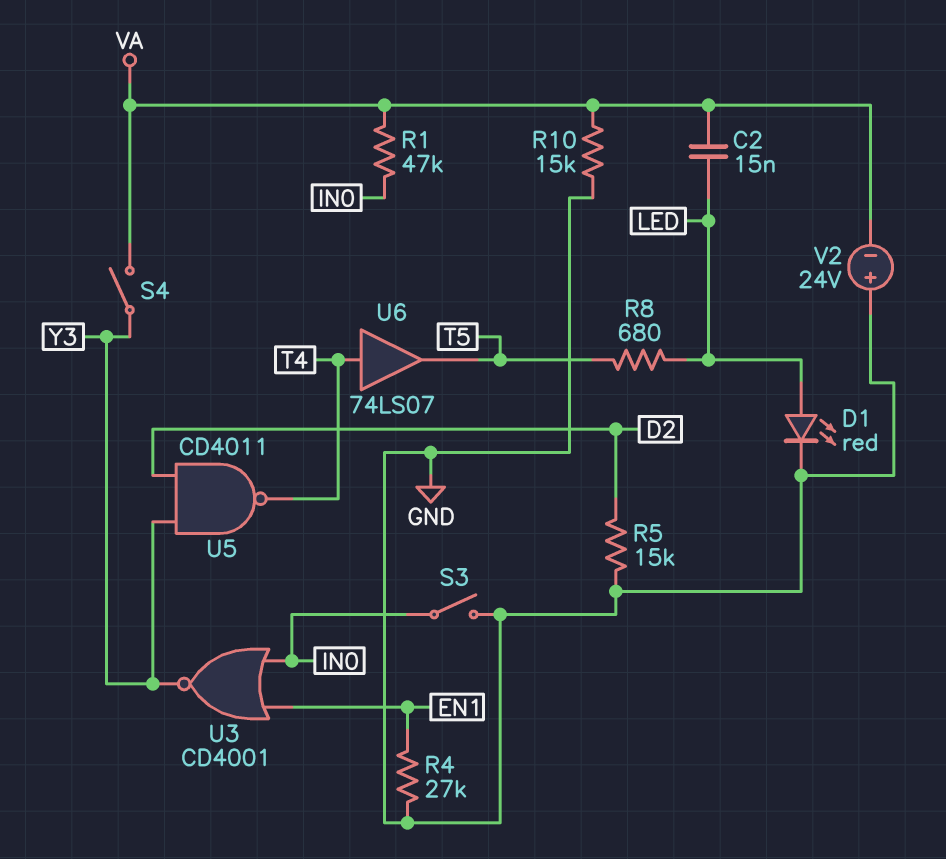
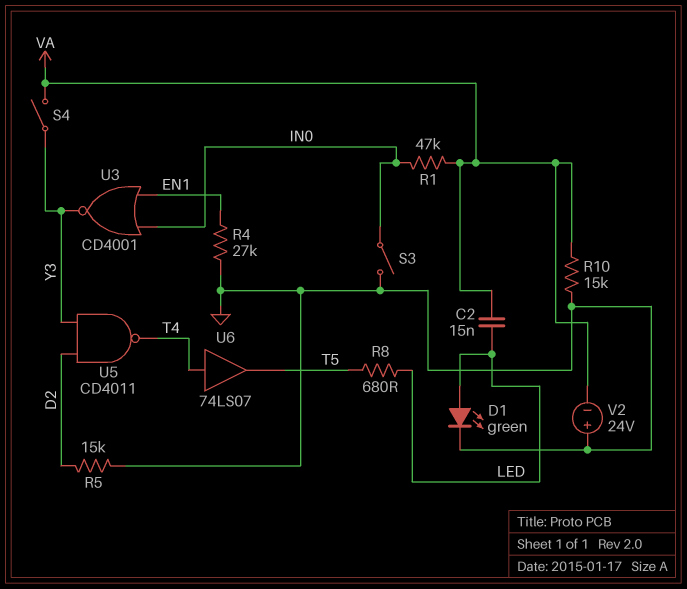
D1: LED red (A LED, K GND) -> LED green (A LED, K GND)

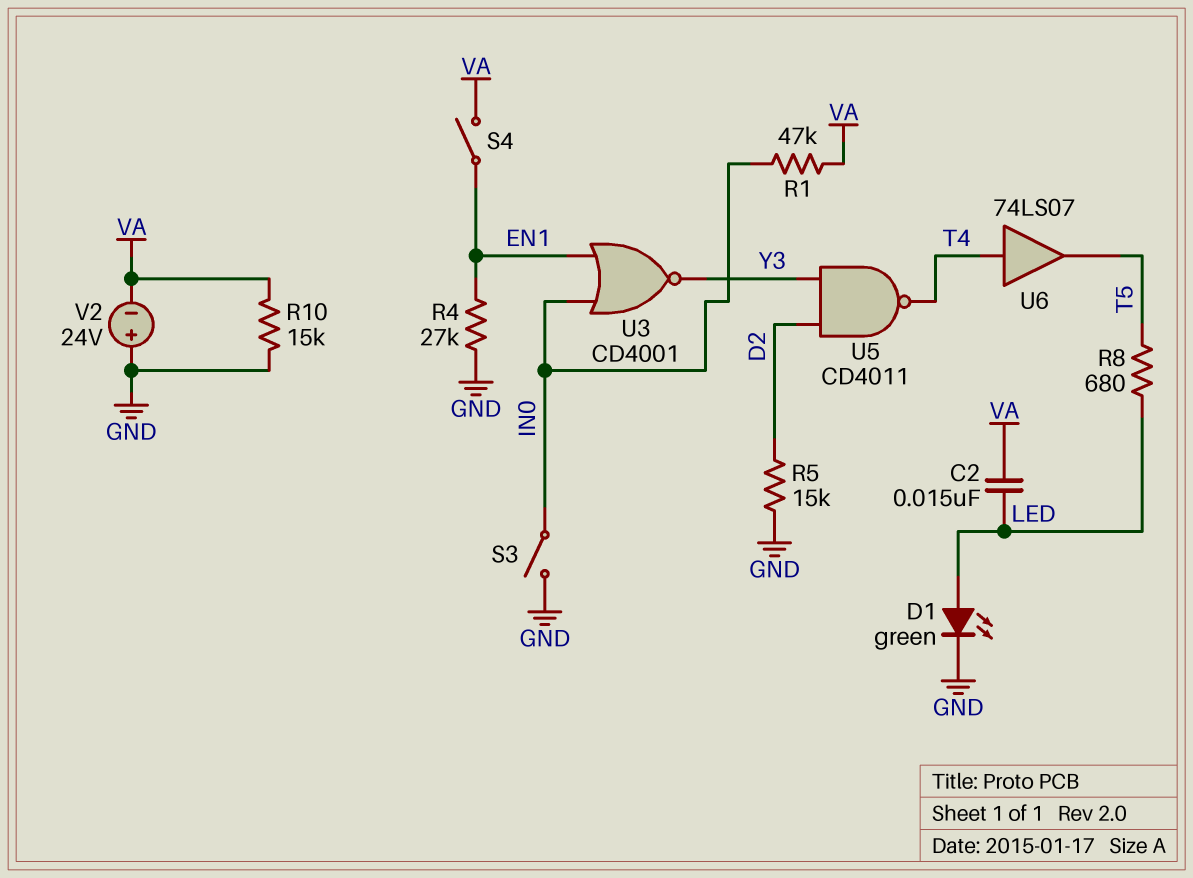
S4: switch (VA, Y3) -> switch (EN1, VA)

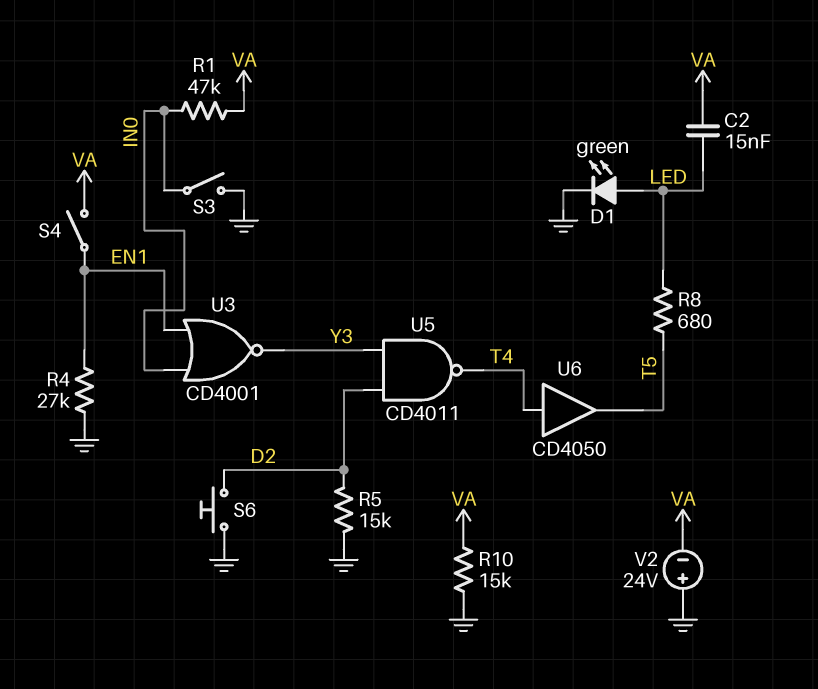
S6: none -> button (D2, GND)
U6: buffer 74LS07 (in T4, out T5) -> buffer CD4050 (in T4, out T5)

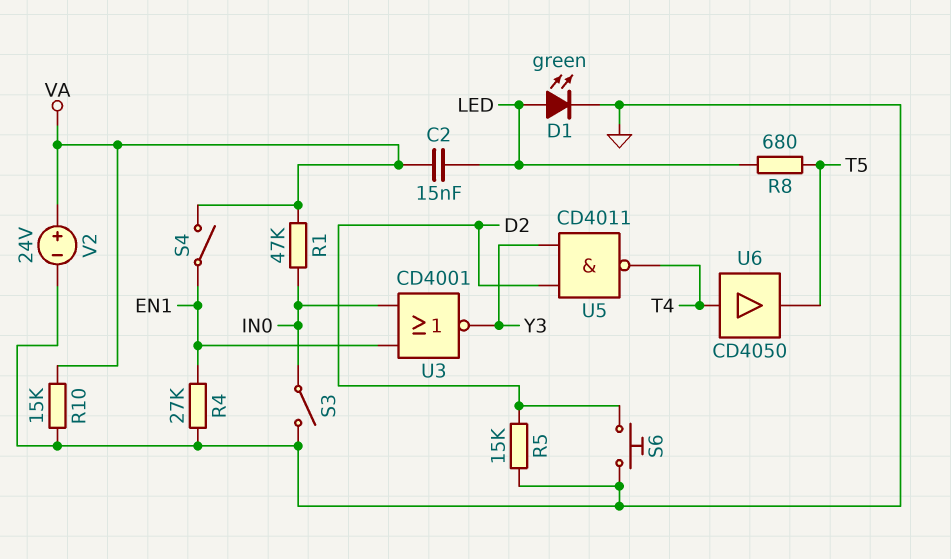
V2: 24V (plus GND, minus VA) -> 24V (plus VA, minus GND)

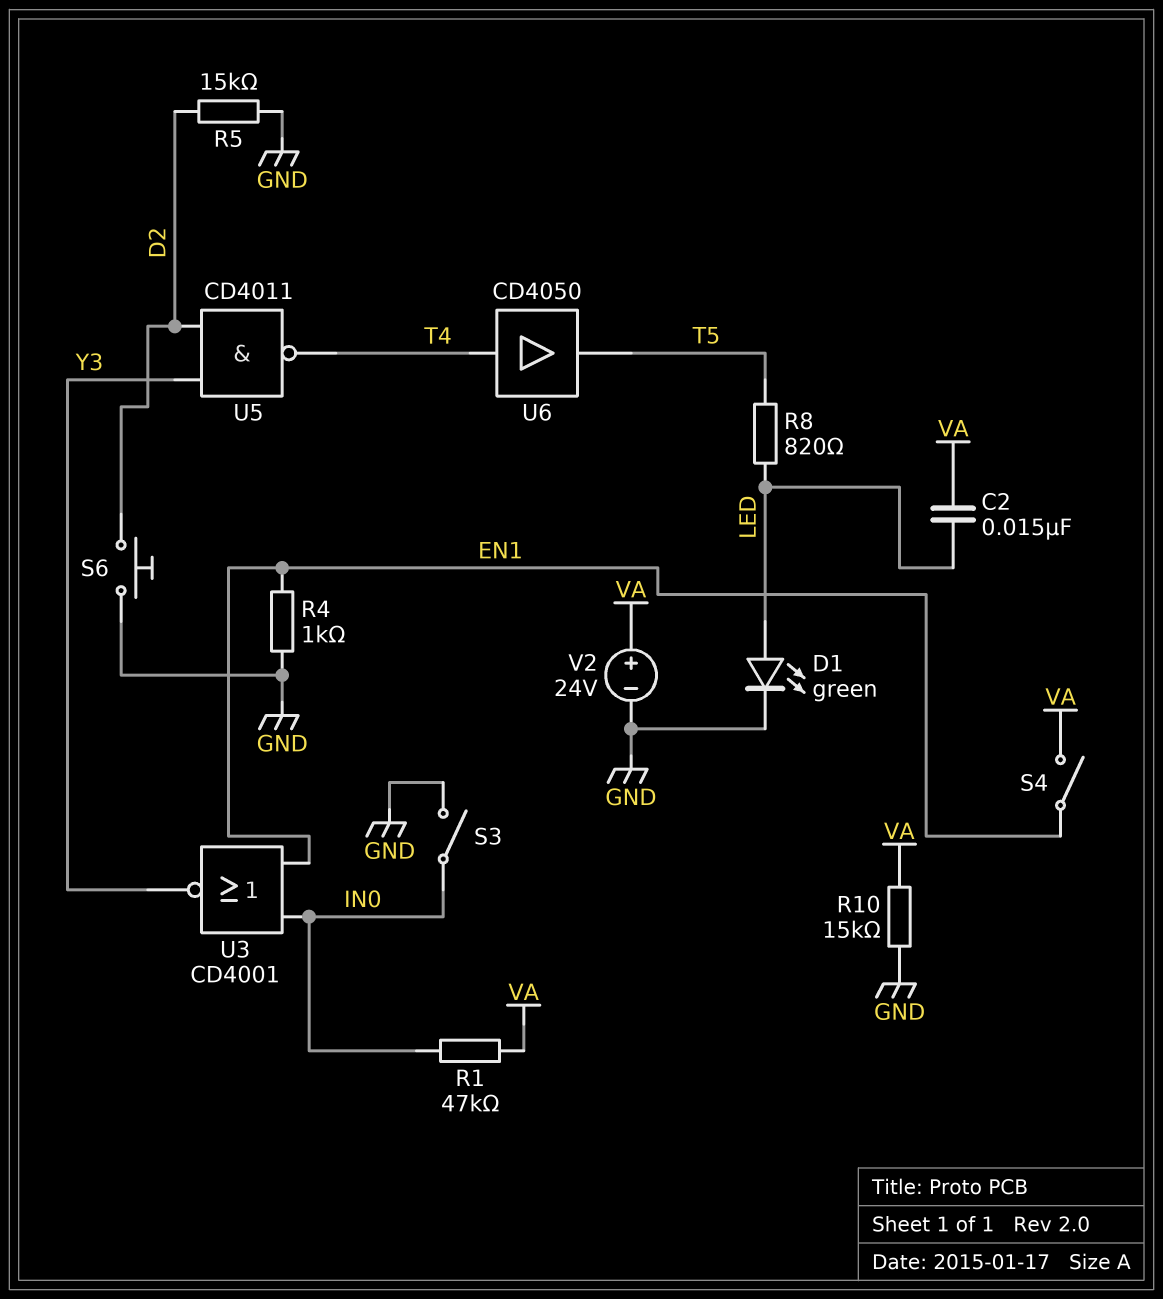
R4: 27k (EN1, GND) -> 1k (EN1, GND)
R8: 680 (LED, T5) -> 820 (LED, T5)

